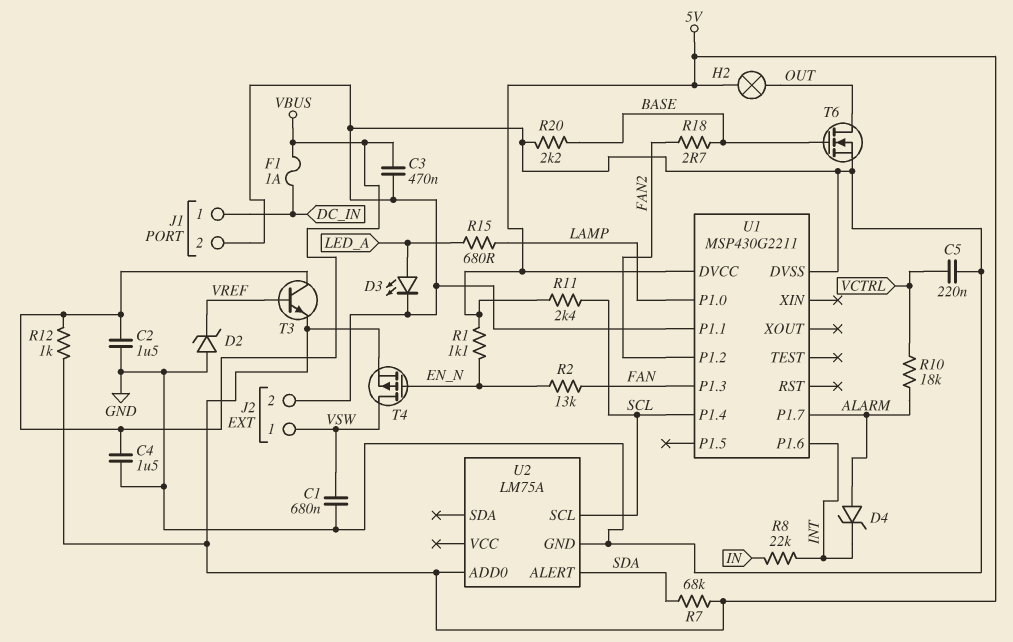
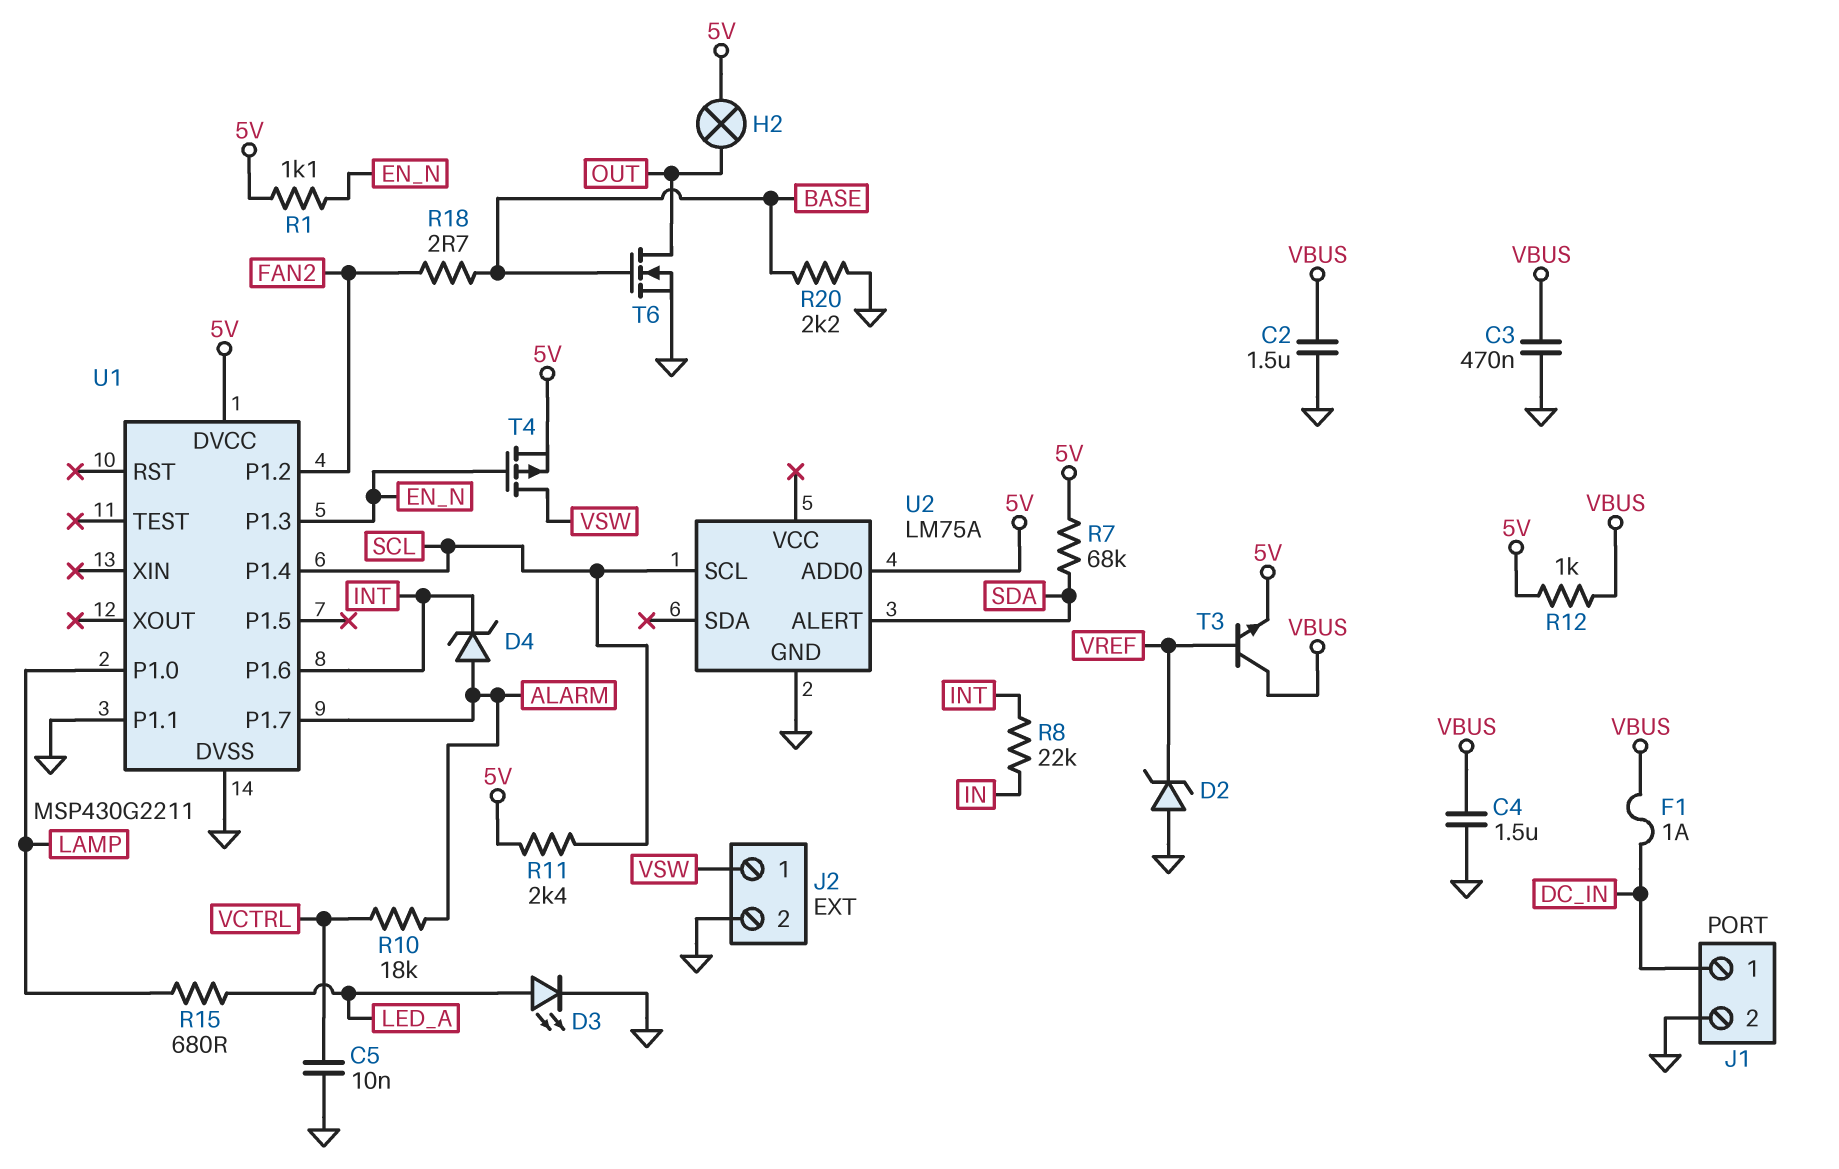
C1: 680nF (GND, VSW) -> none
C5: 220nF (GND, VCTRL) -> 10nF (GND, VCTRL)
R2: 13k (EN_N, FAN) -> none
U1 pin P1.3: FAN -> EN_N

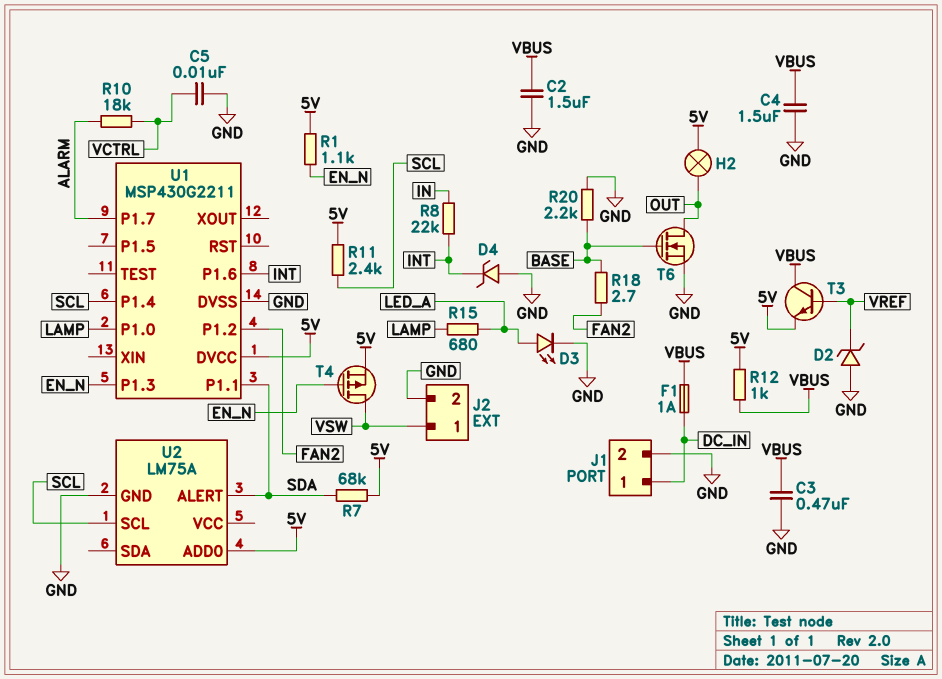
D4: zener (A ALARM, K INT) -> zener (A GND, K INT)
U1 pin P1.1: GND -> SDA

